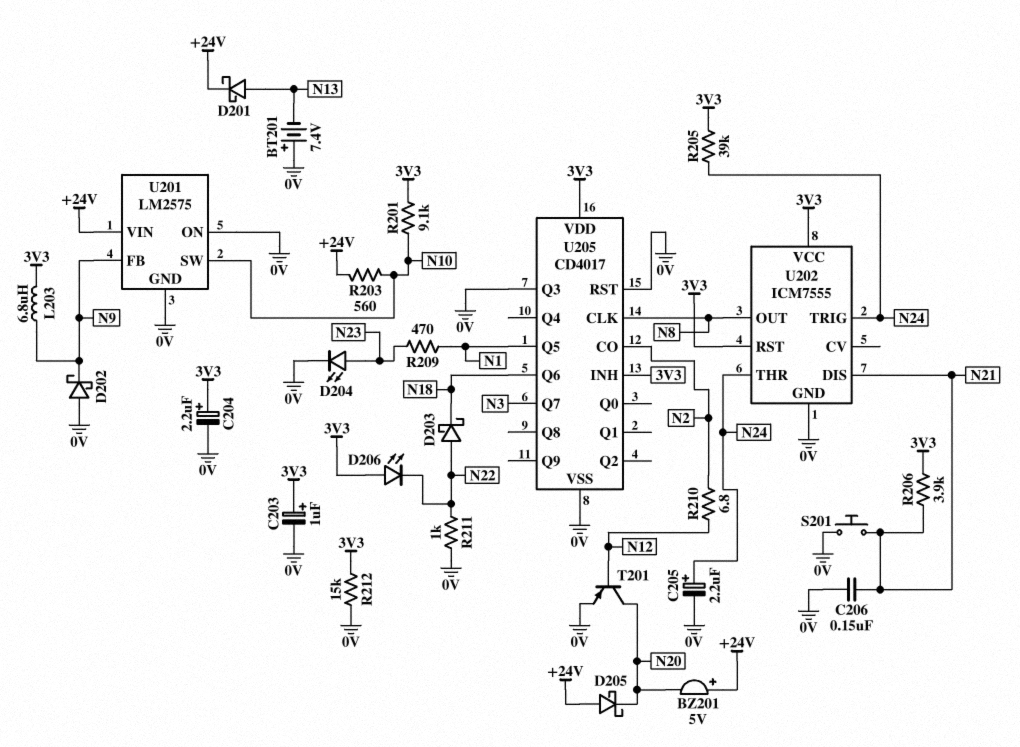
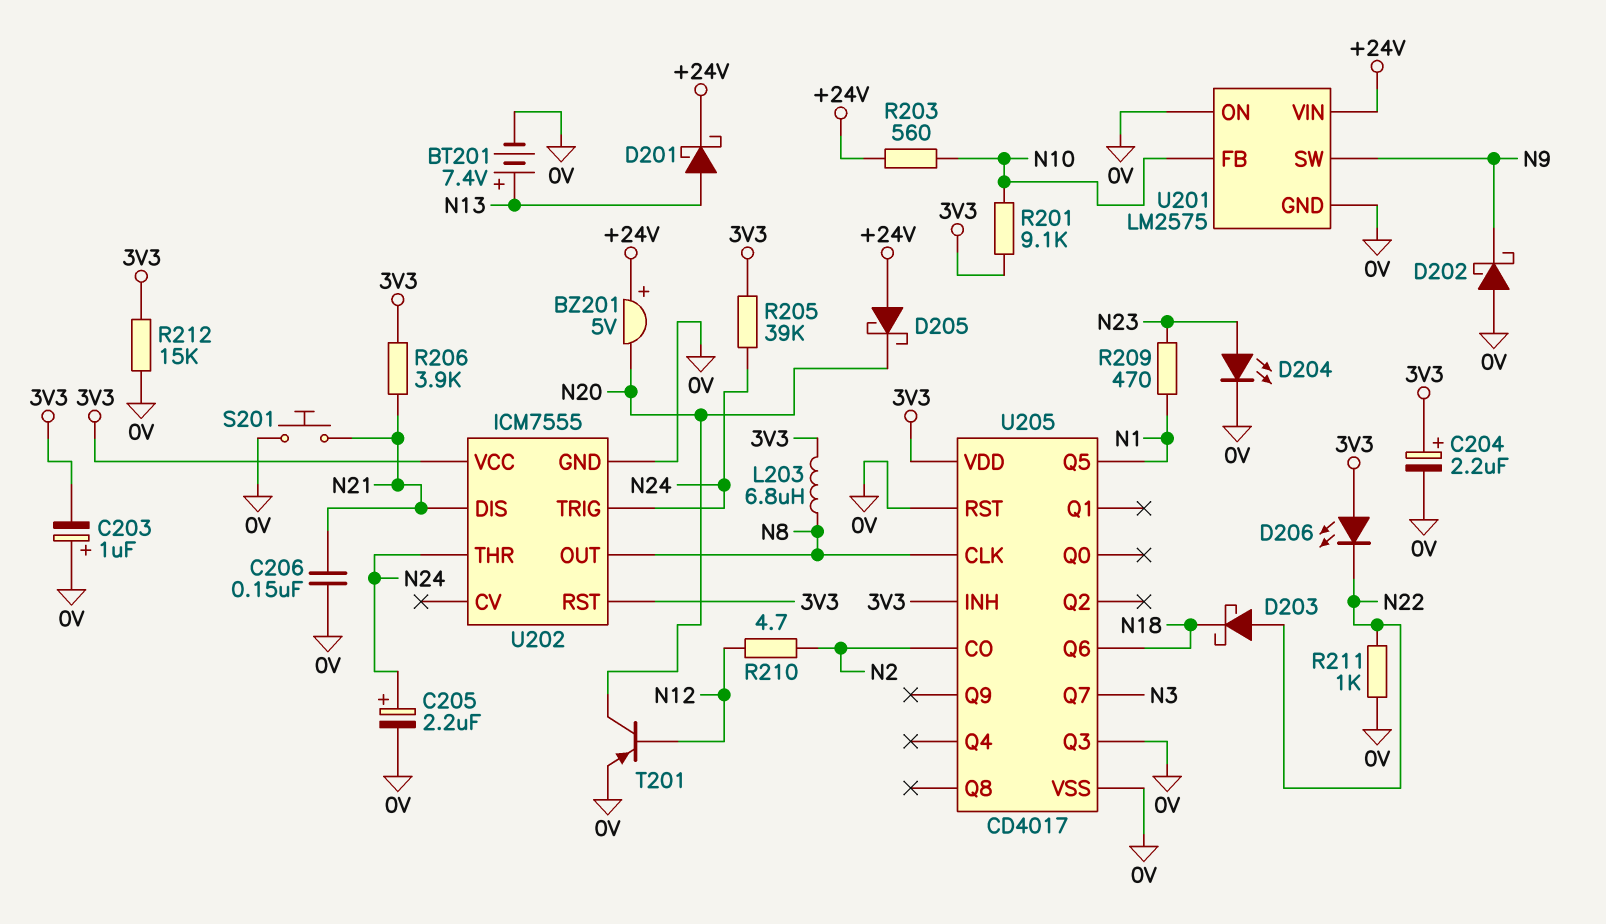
BT201: 7.4V (plus 0V, minus N13) -> 7.4V (plus N13, minus 0V)
C203: 1uF (plus 3V3, minus 0V) -> 1uF (plus 0V, minus 3V3)
L203: 6.8uH (3V3, N9) -> 6.8uH (3V3, N8)
R210: 6.8 (N2, N12) -> 4.7 (N2, N12)
U201 pin FB: N9 -> N10
U201 pin SW: N10 -> N9

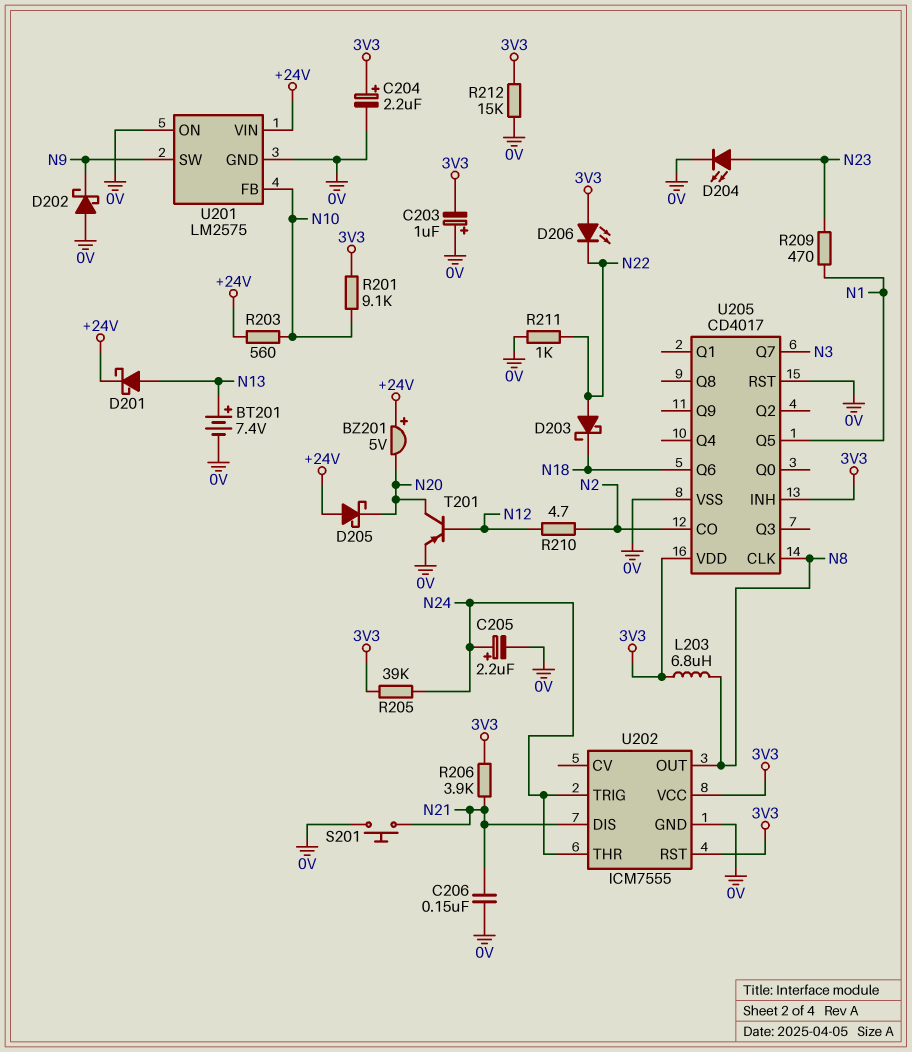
U205 pin Q3: 0V -> none

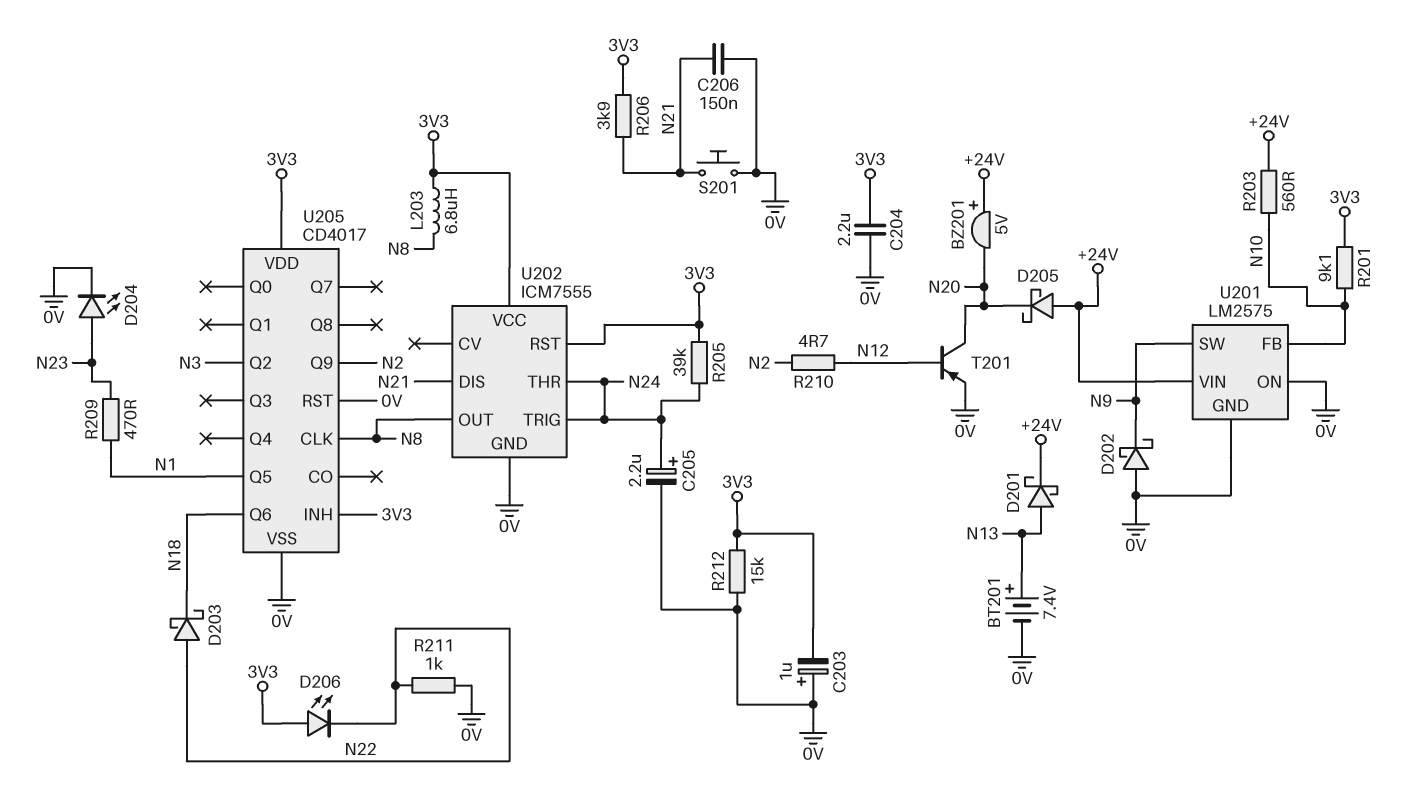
C204: 2.2uF (plus 3V3, minus 0V) -> 2.2uF (0V, 3V3)
U205 pin CO: N2 -> none
U205 pin Q2: none -> N3
U205 pin Q7: N3 -> none
U205 pin Q9: none -> N2

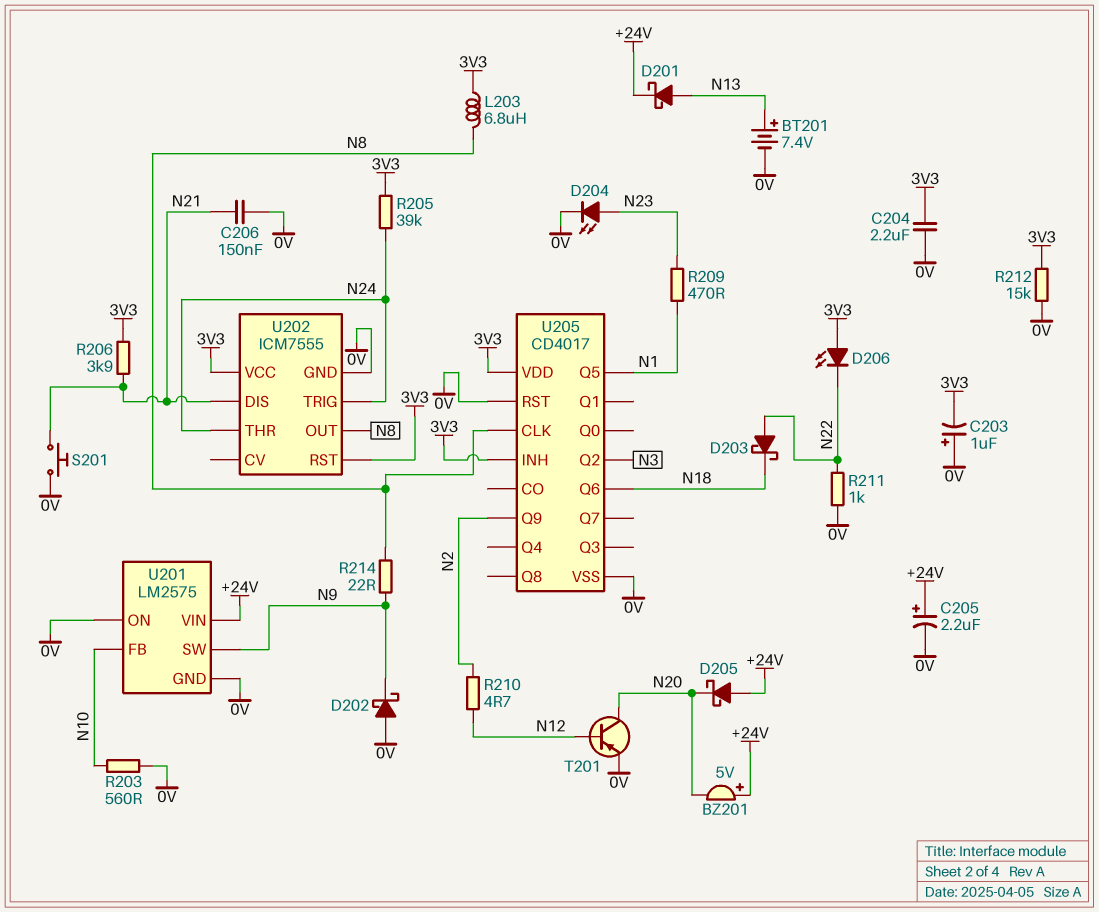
C205: 2.2uF (plus N24, minus 0V) -> 2.2uF (plus +24V, minus 0V)
R201: 9.1k (3V3, N10) -> none
R203: 560 (+24V, N10) -> 560 (0V, N10)
R214: none -> 22 (N8, N9)

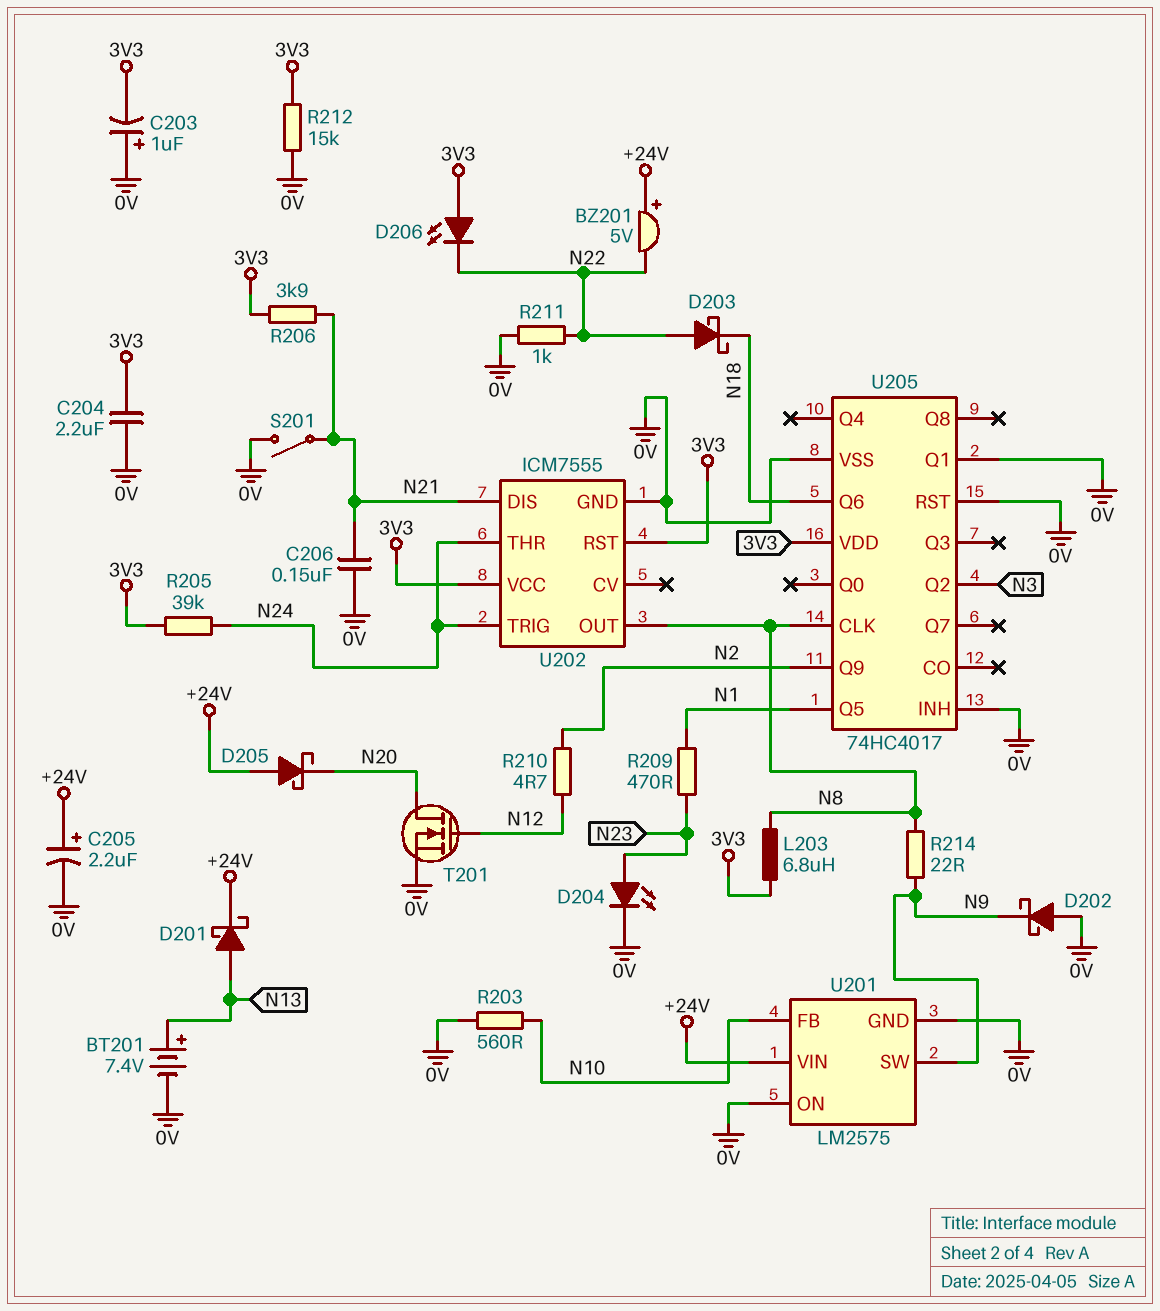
BZ201: buzzer 5V (plus +24V, minus N20) -> buzzer 5V (plus +24V, minus N22)
S201: button (0V, N21) -> switch (0V, N21)
T201: PNP (B N12, C N20, E 0V) -> NMOS (G N12, D N20, S 0V)
U205: CD4017 -> 74HC4017
U205 pin INH: 3V3 -> 0V
U205 pin Q1: none -> 0V

